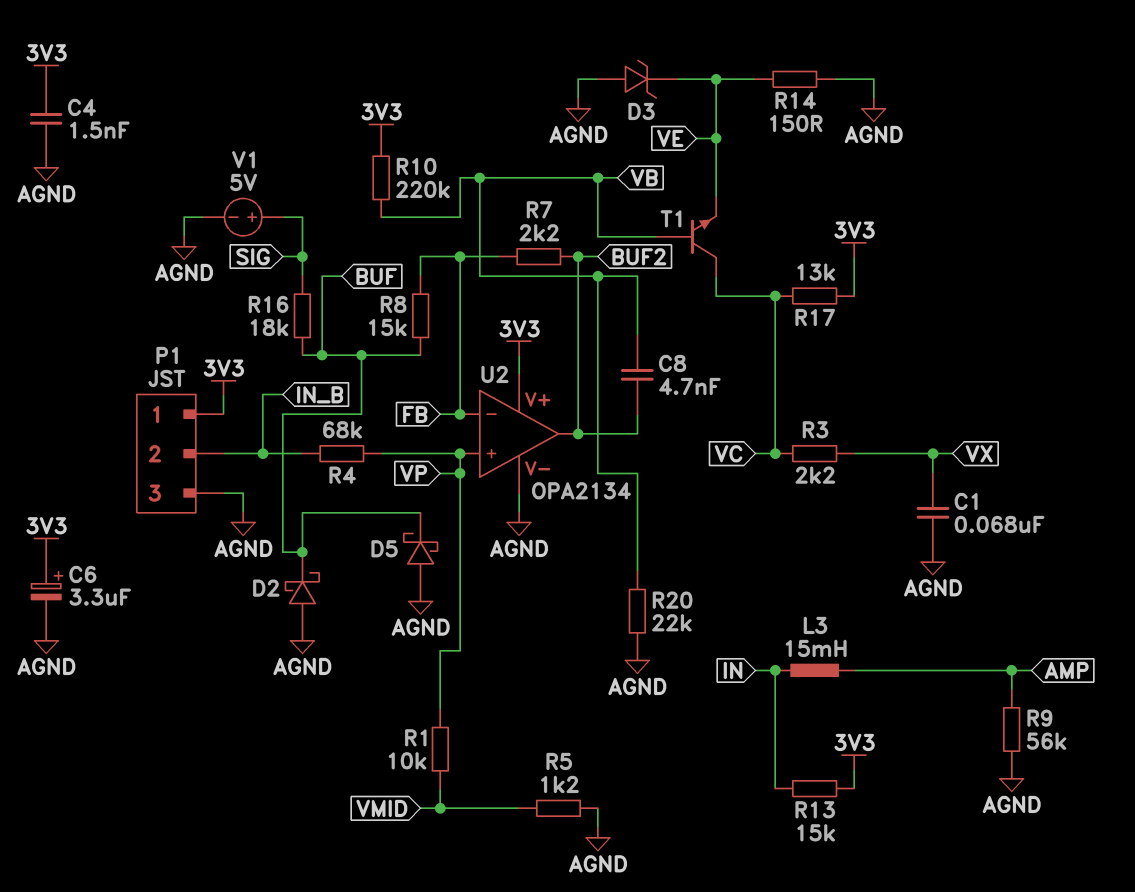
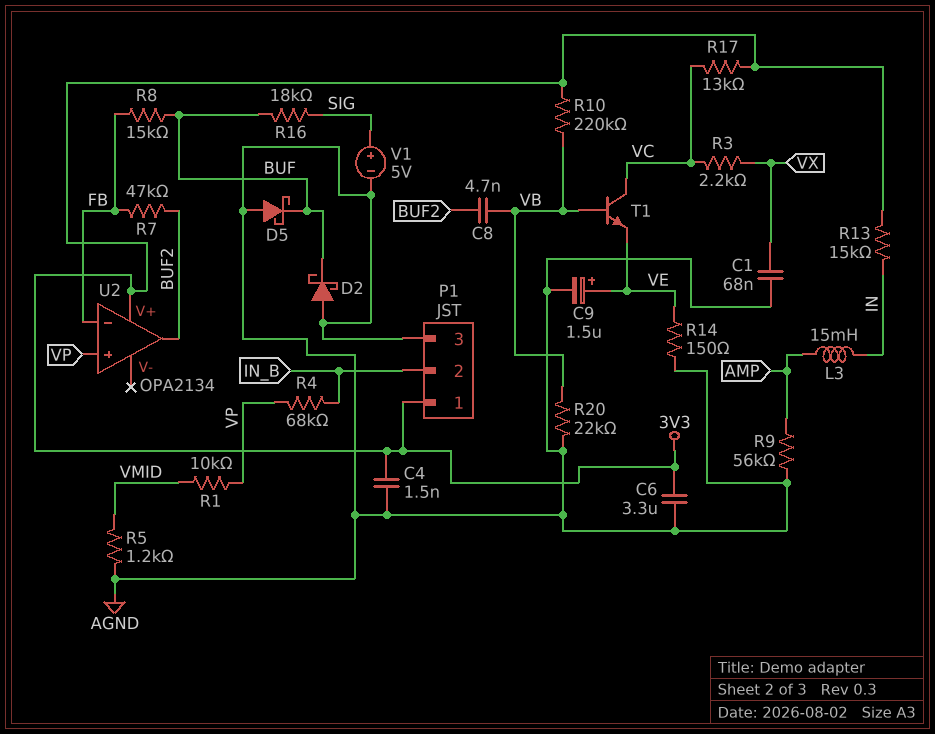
C6: 3.3uF (plus 3V3, minus AGND) -> 3.3uF (3V3, AGND)
C9: none -> 1.5uF (plus VE, minus AGND)
D3: zener (A AGND, K VE) -> none
R7: 2.2k (BUF2, FB) -> 47k (BUF2, FB)
U2 pin V-: AGND -> none

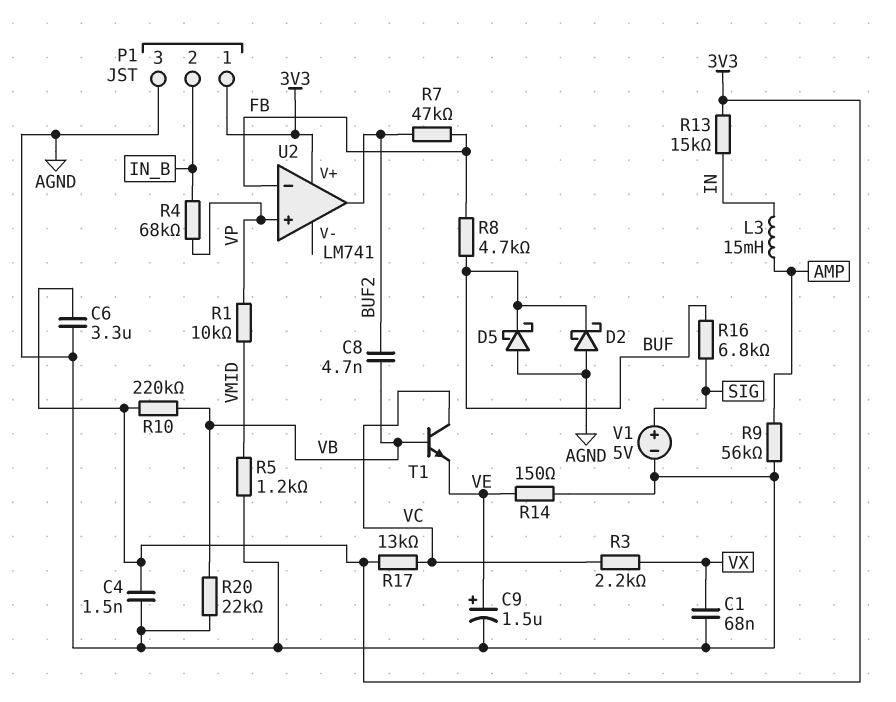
R8: 15k (BUF, FB) -> 4.7k (BUF, FB)
R16: 18k (BUF, SIG) -> 6.8k (BUF, SIG)
U2: OPA2134 -> LM741

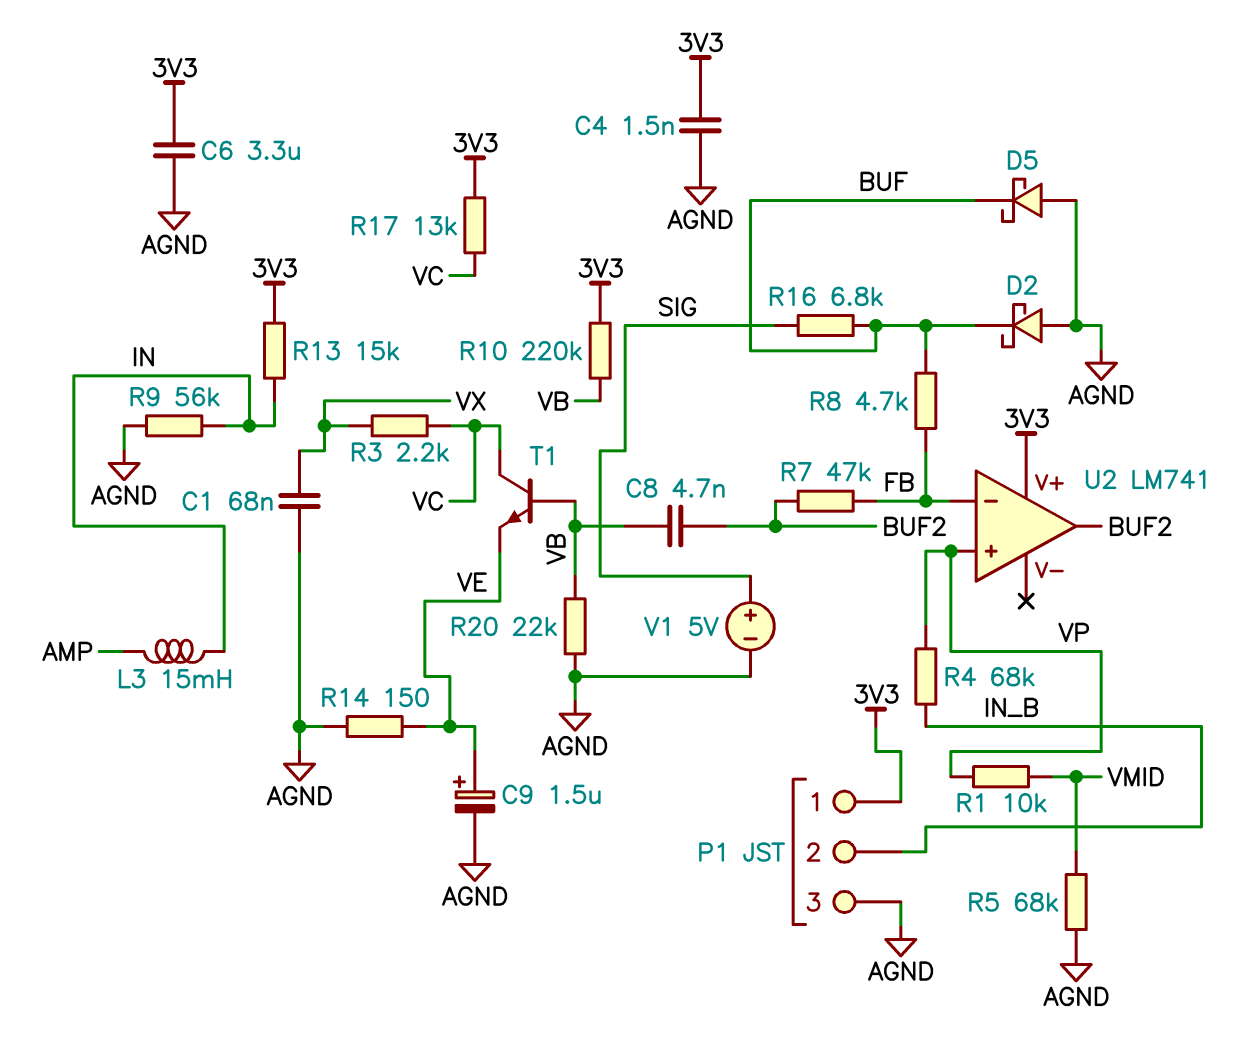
R5: 1.2k (AGND, VMID) -> 68k (AGND, VMID)
R9: 56k (AGND, AMP) -> 56k (AGND, IN)

